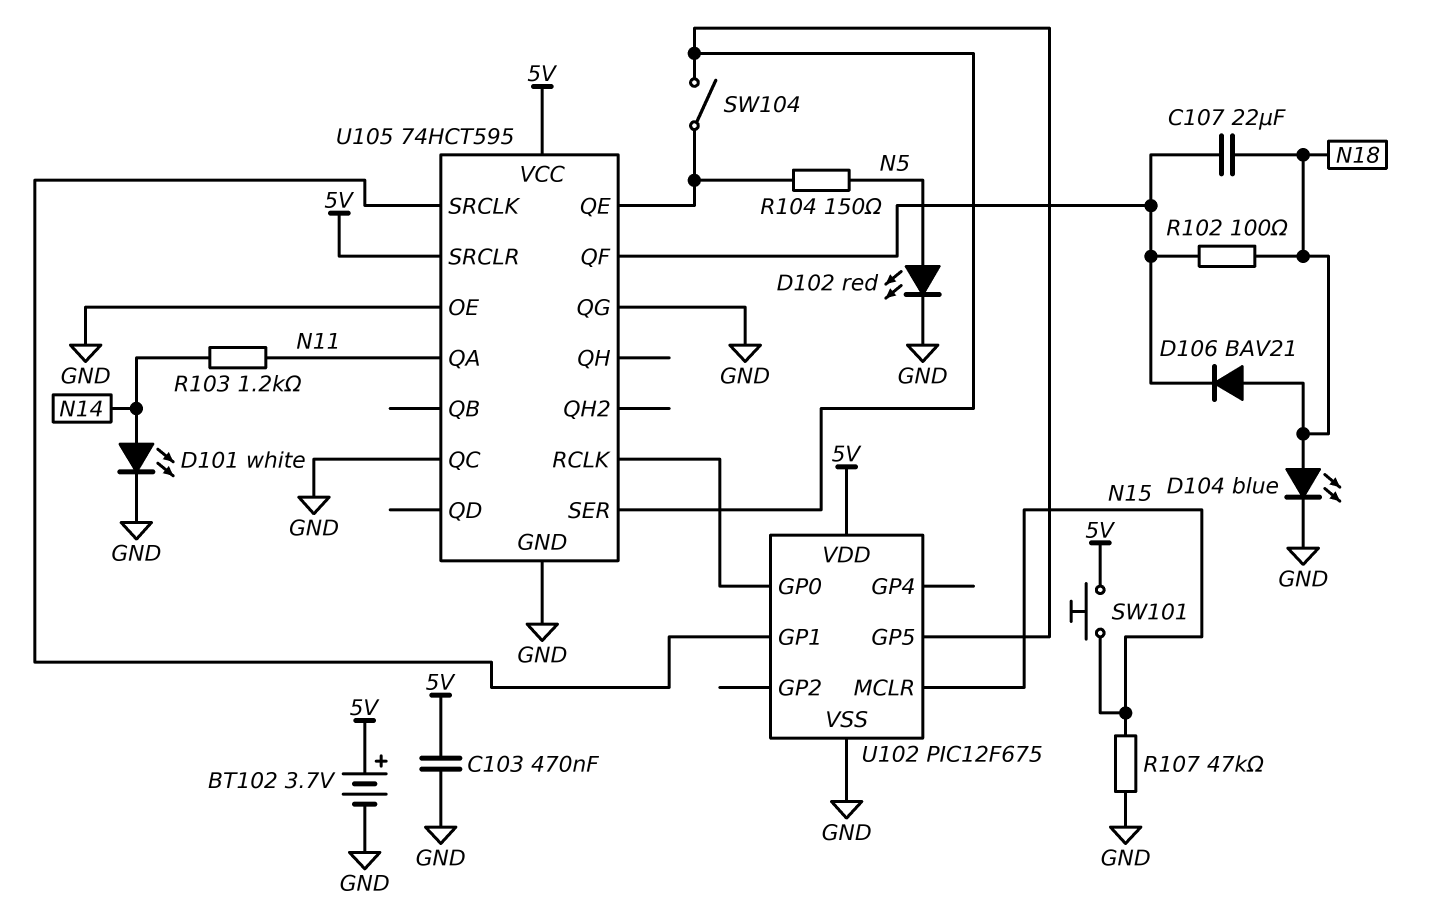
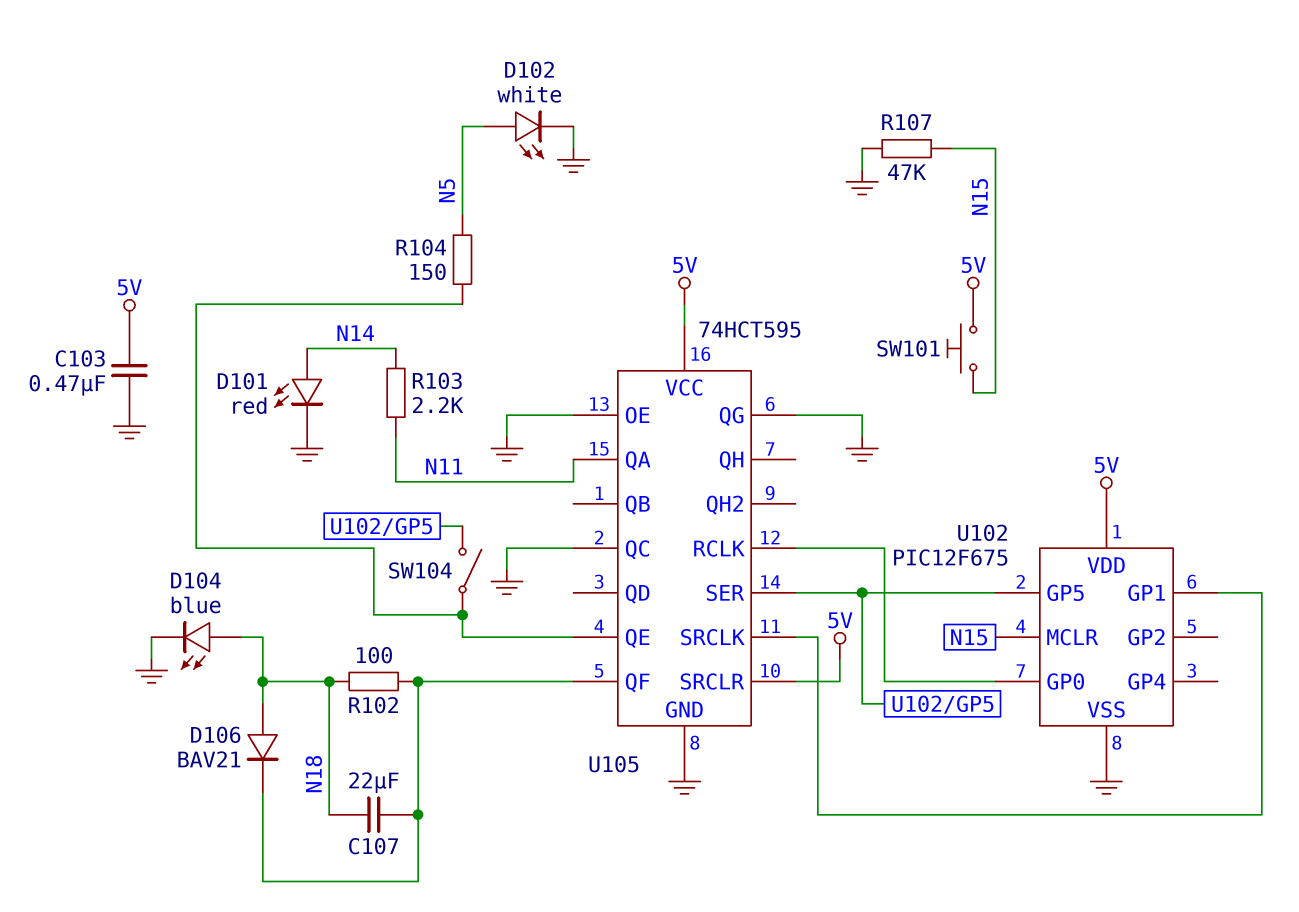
BT102: 3.7V (plus 5V, minus GND) -> none
D101: LED white (A N14, K GND) -> LED red (A N14, K GND)
D102: LED red (A N5, K GND) -> LED white (A N5, K GND)
R103: 1.2k (N11, N14) -> 2.2k (N11, N14)

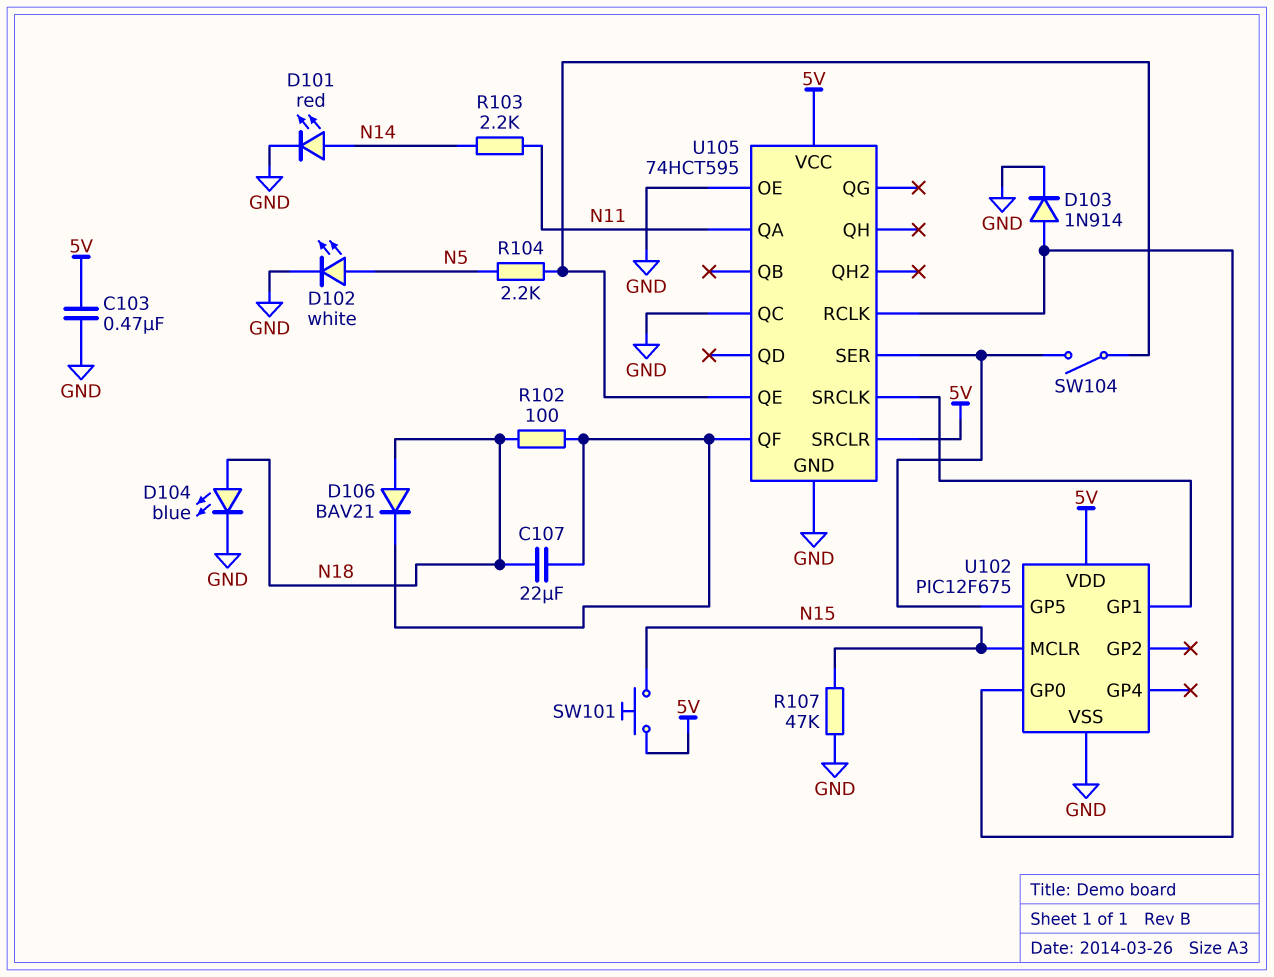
D103: none -> diode 1N914 (A U102/GP0, K GND)
R104: 150 (N5, U105/QE) -> 2.2k (N5, U105/QE)
U105 pin QG: GND -> none

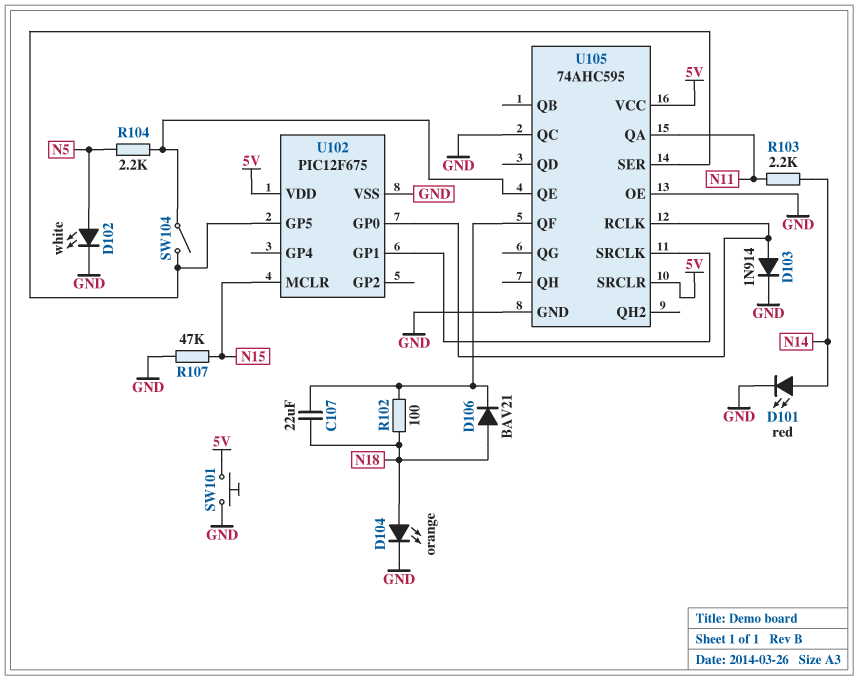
C103: 470nF (5V, GND) -> none
D104: LED blue (A N18, K GND) -> LED orange (A N18, K GND)
SW101: button (5V, N15) -> button (5V, GND)
U105: 74HCT595 -> 74AHC595

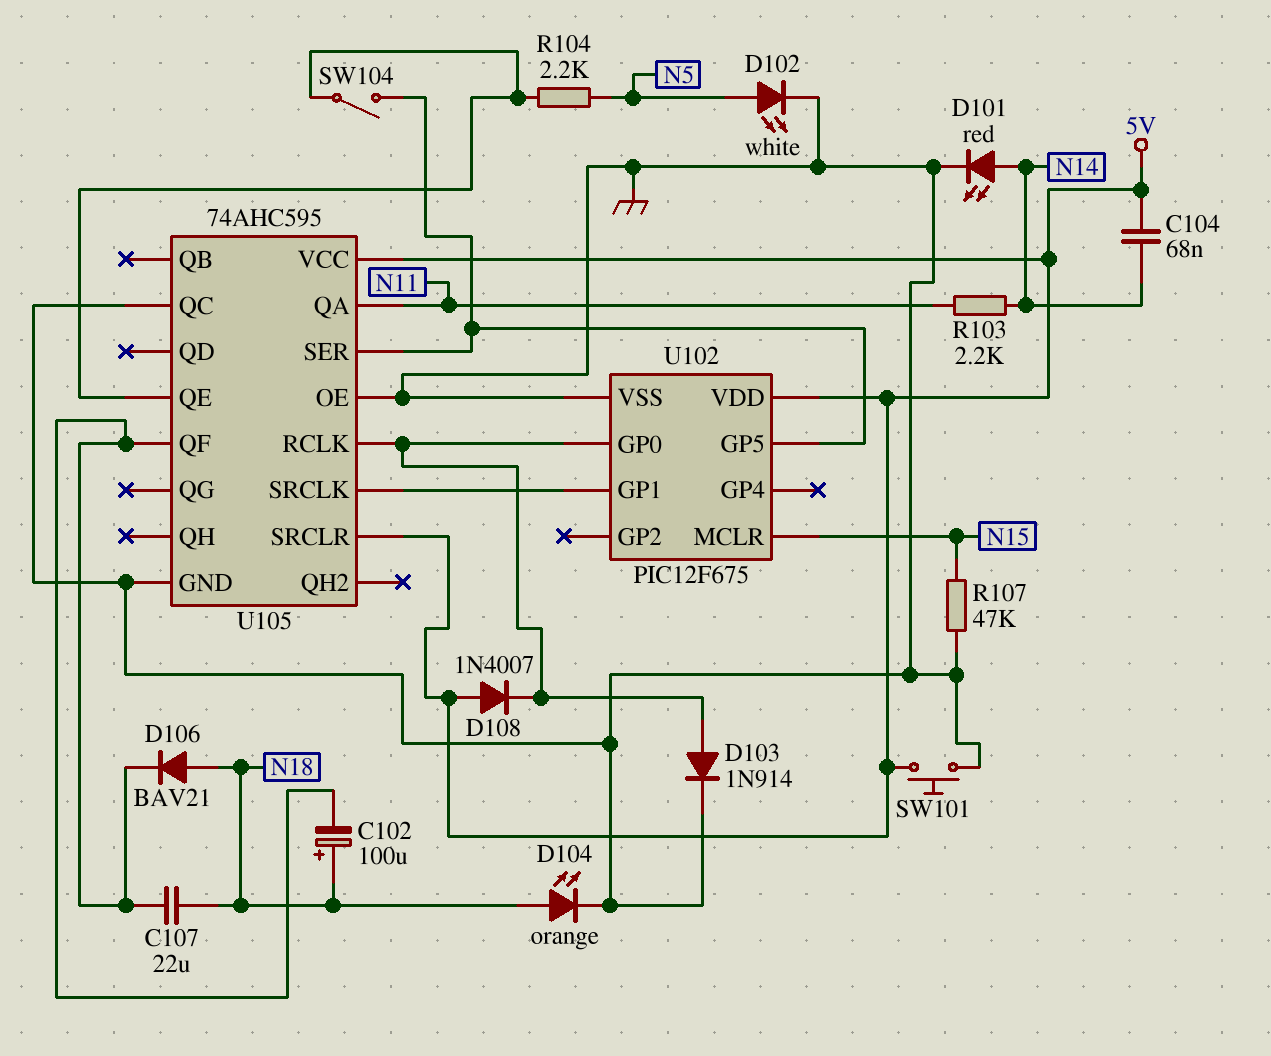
C102: none -> 100uF (plus N18, minus U105/QF)
C104: none -> 68nF (5V, N14)
D108: none -> diode 1N4007 (A 5V, K U102/GP0)
R102: 100 (N18, U105/QF) -> none

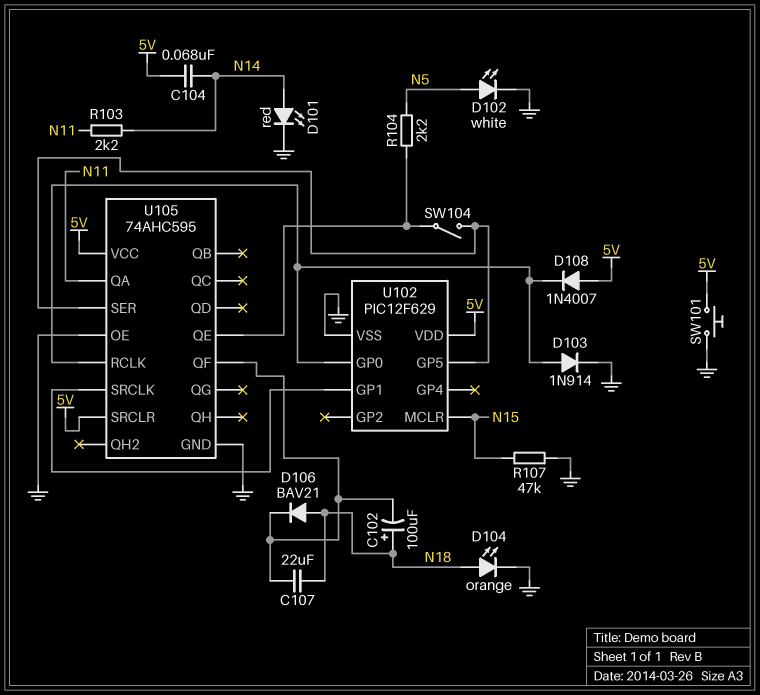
U102: PIC12F675 -> PIC12F629
U105 pin QC: GND -> none

